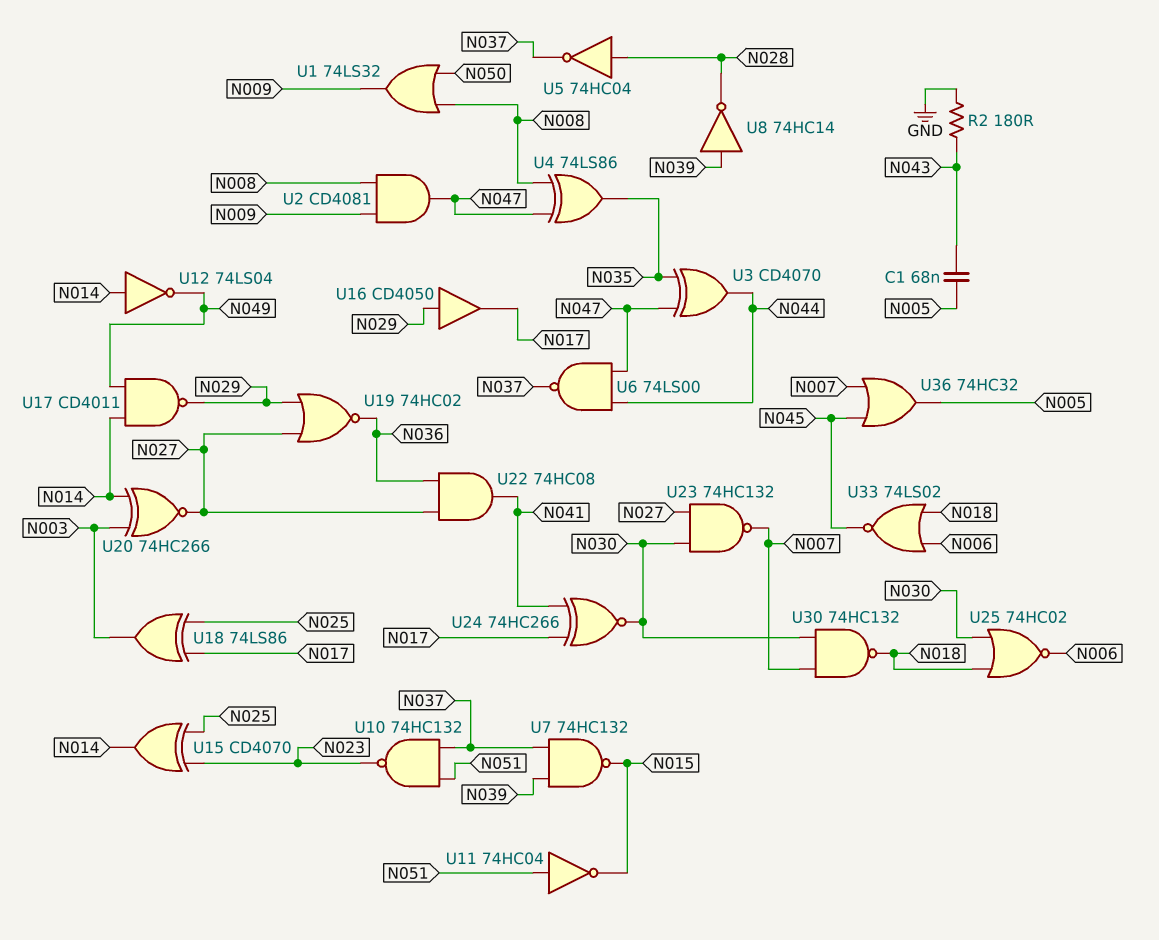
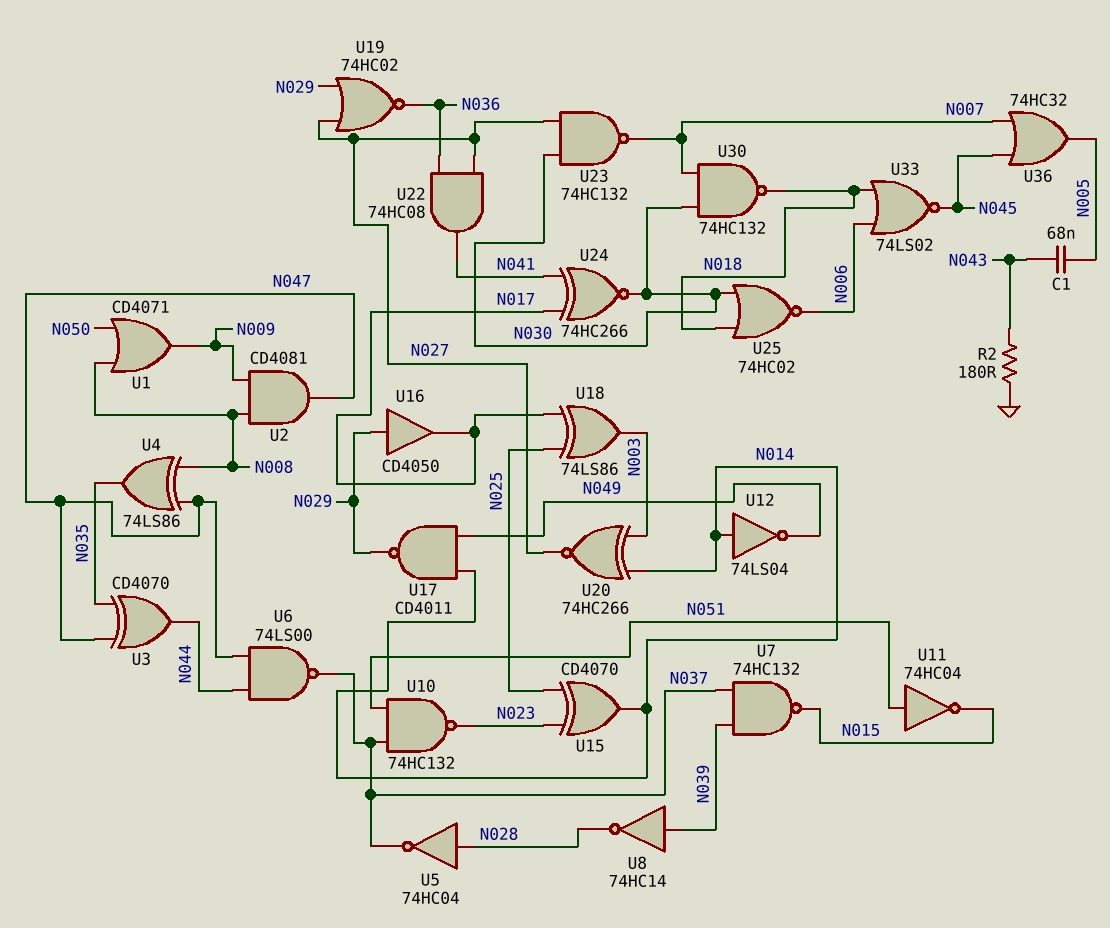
U1: OR 74LS32 (in N008, in N050, out N009) -> OR CD4071 (in N008, in N050, out N009)

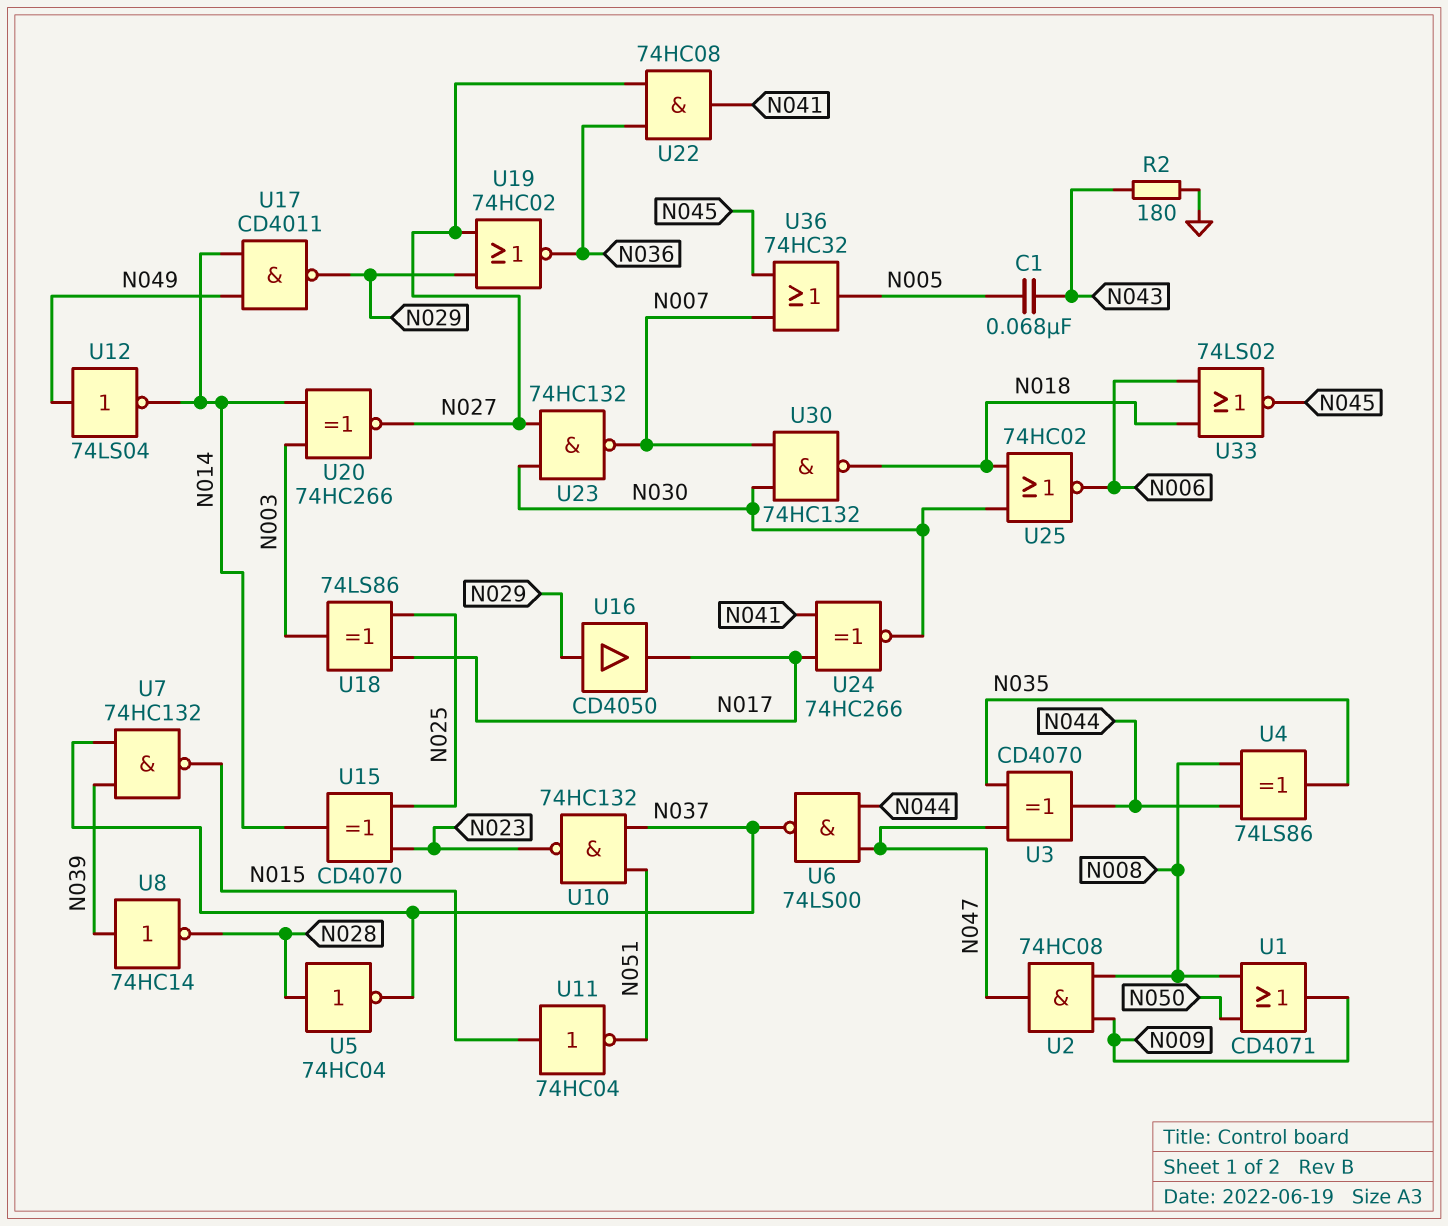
U2: AND CD4081 (in N008, in N009, out N047) -> AND 74HC08 (in N008, in N009, out N047)
U4: XOR 74LS86 (in N008, in N047, out N035) -> XOR 74LS86 (in N008, in N044, out N035)
U11: NOT 74HC04 (in N051, out N015) -> NOT 74HC04 (in N015, out N051)
U12: NOT 74LS04 (in N014, out N049) -> NOT 74LS04 (in N049, out N014)

